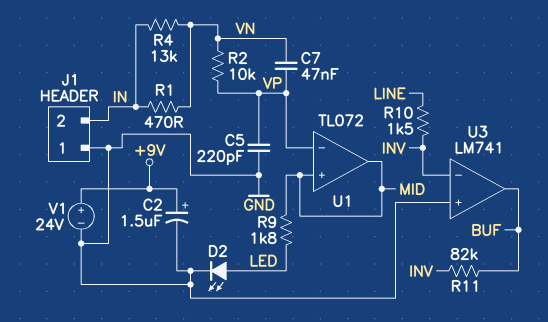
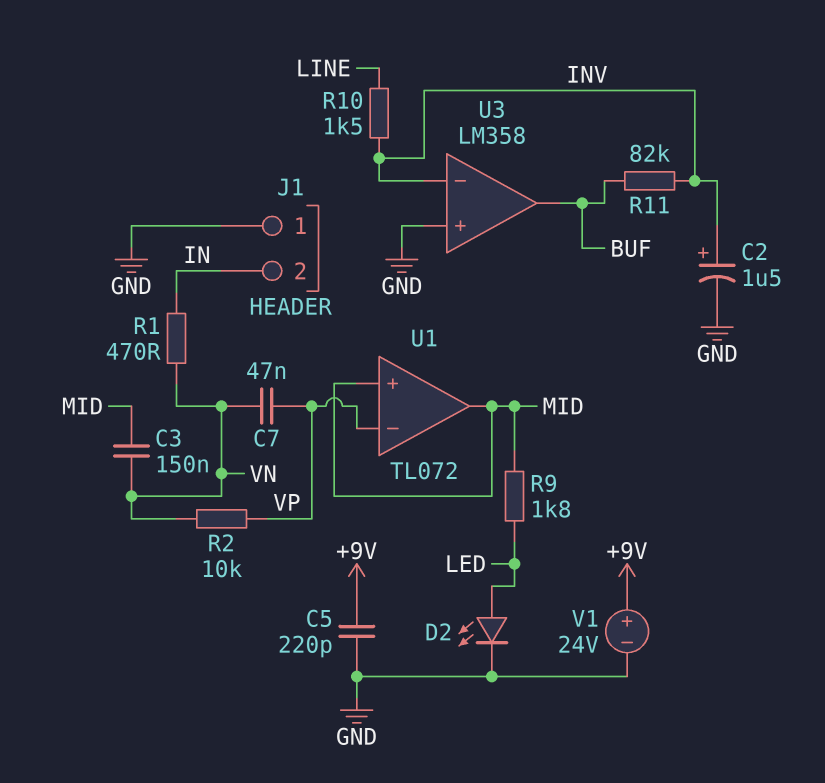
C2: 1.5uF (plus +9V, minus GND) -> 1.5uF (plus INV, minus GND)
C3: none -> 150nF (MID, VN)
C5: 220pF (GND, VP) -> 220pF (+9V, GND)
R4: 13k (IN, VN) -> none
U3: LM741 -> LM358

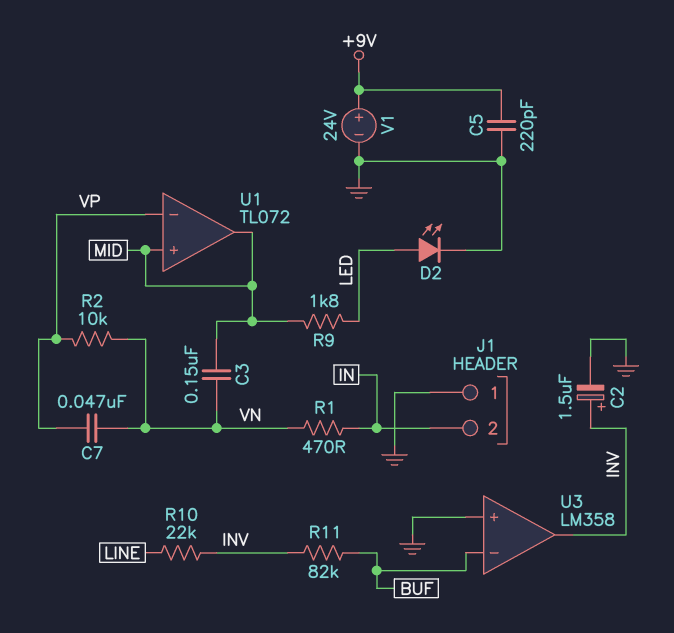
R10: 1.5k (INV, LINE) -> 22k (INV, LINE)
U3 pin in-: INV -> BUF
U3 pin out: BUF -> INV

